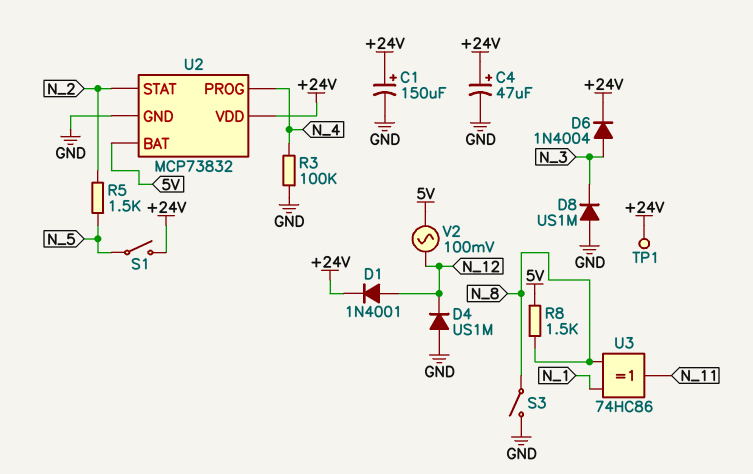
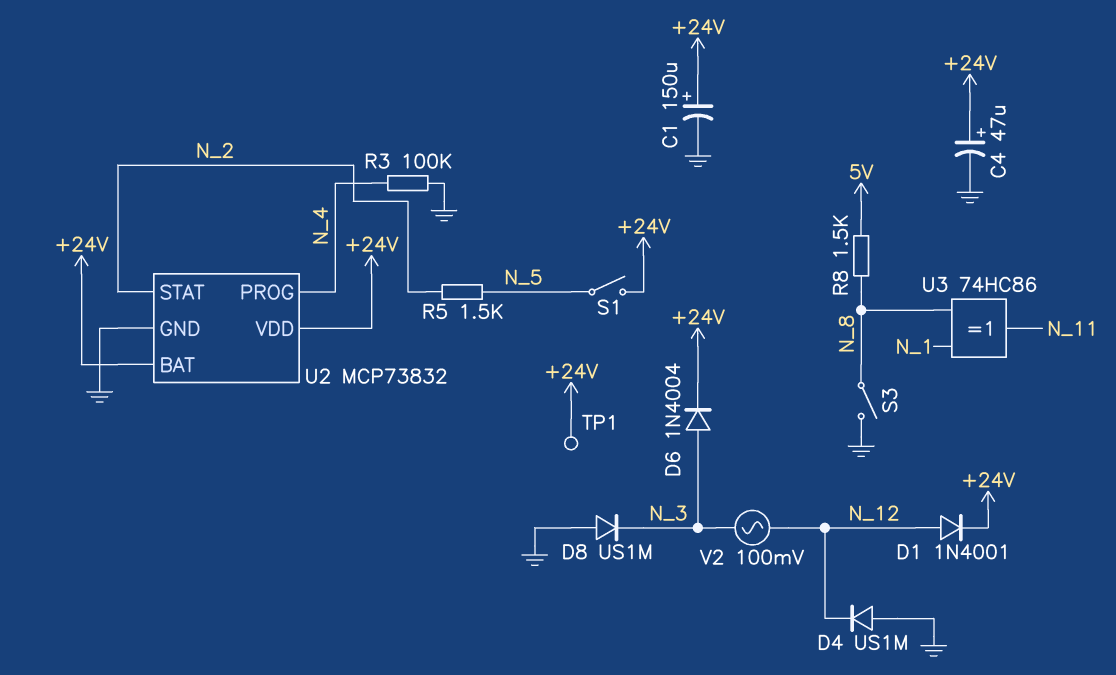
U2 pin BAT: 5V -> +24V
V2: AC 100mV (5V, N_12) -> AC 100mV (N_3, N_12)

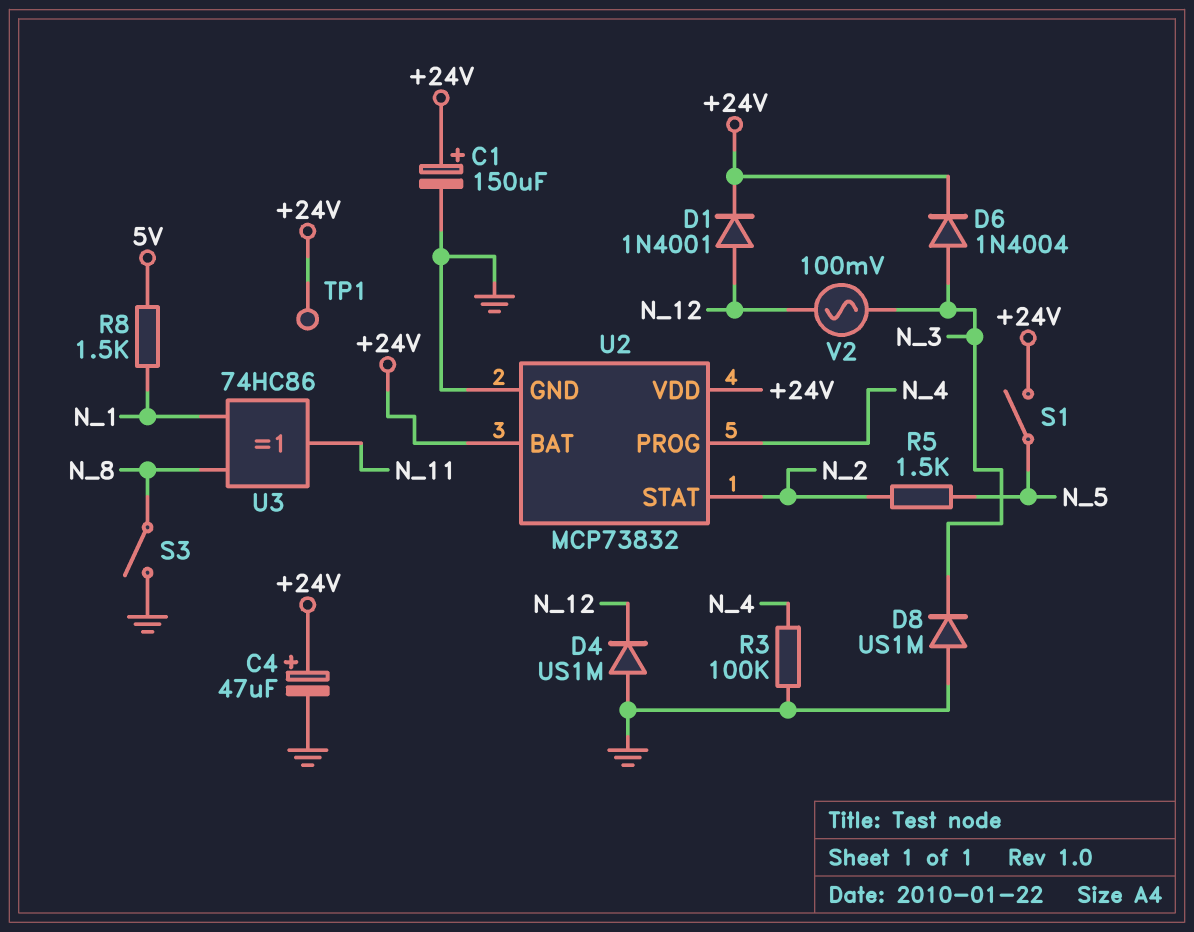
R8: 1.5k (5V, N_8) -> 1.5k (5V, N_1)

